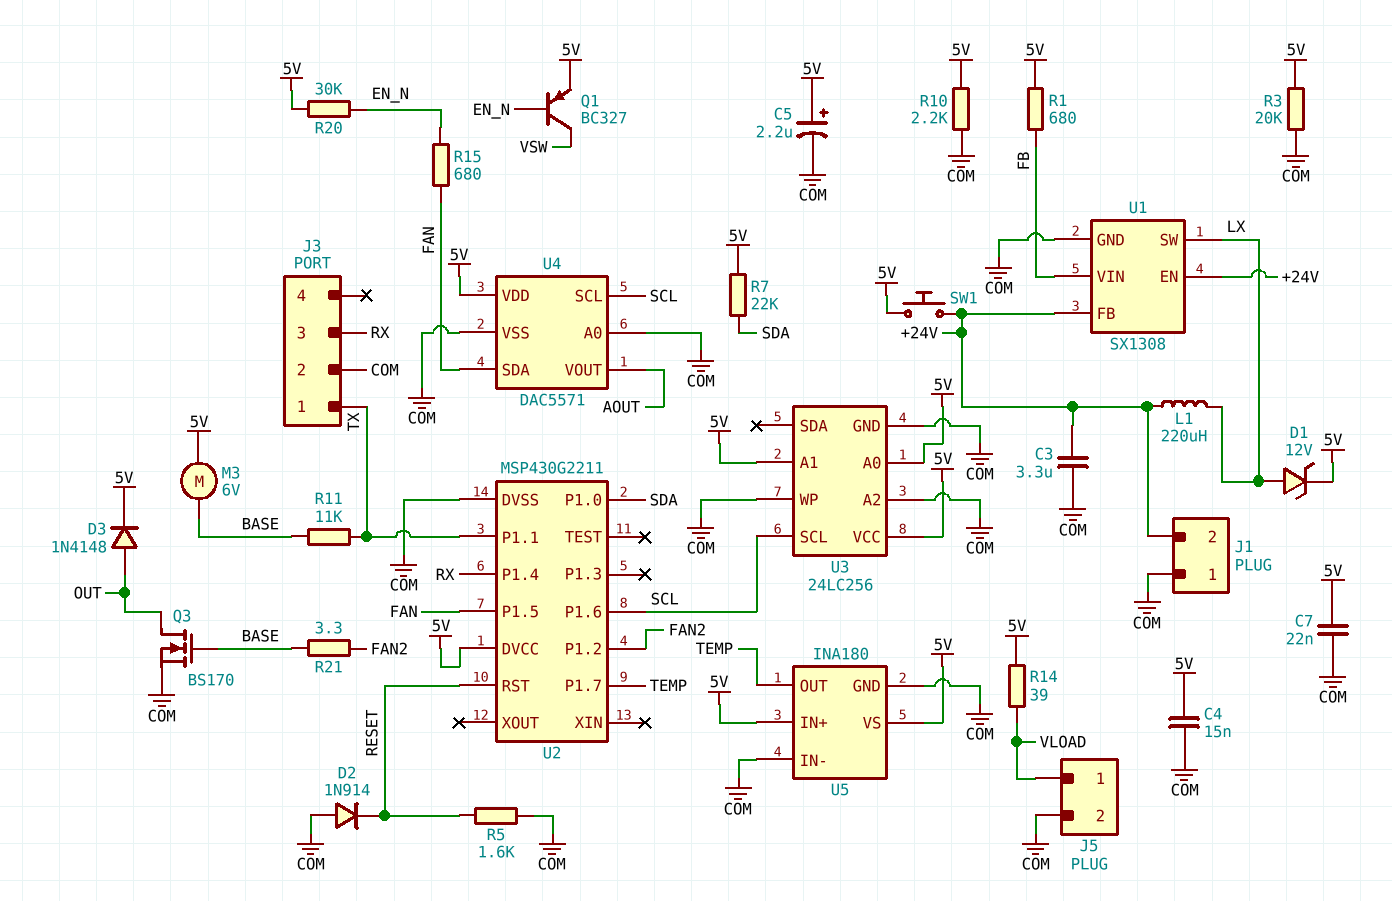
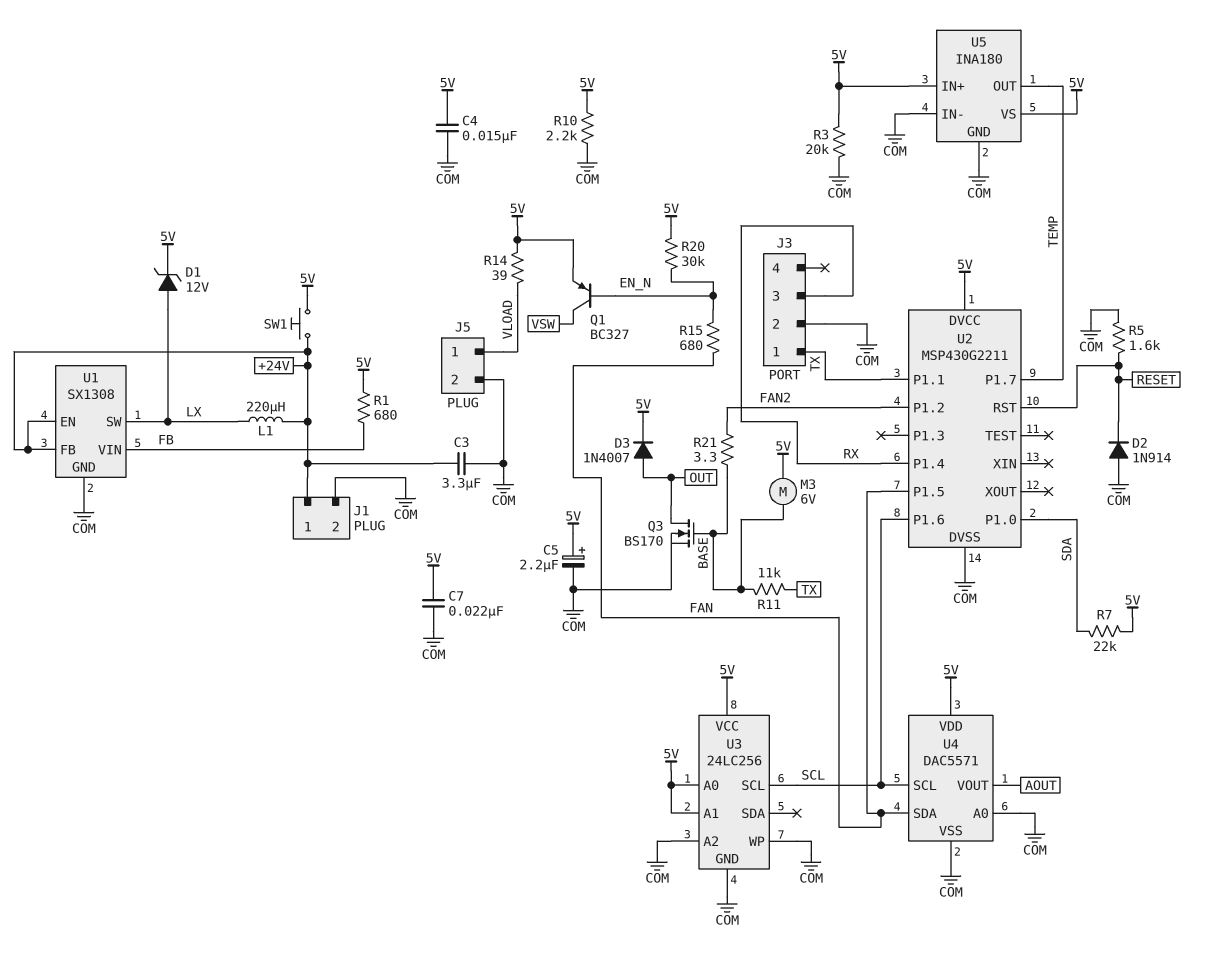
D3: diode 1N4148 (A OUT, K 5V) -> diode 1N4007 (A OUT, K 5V)
J1 pin 1: COM -> +24V
J1 pin 2: +24V -> COM

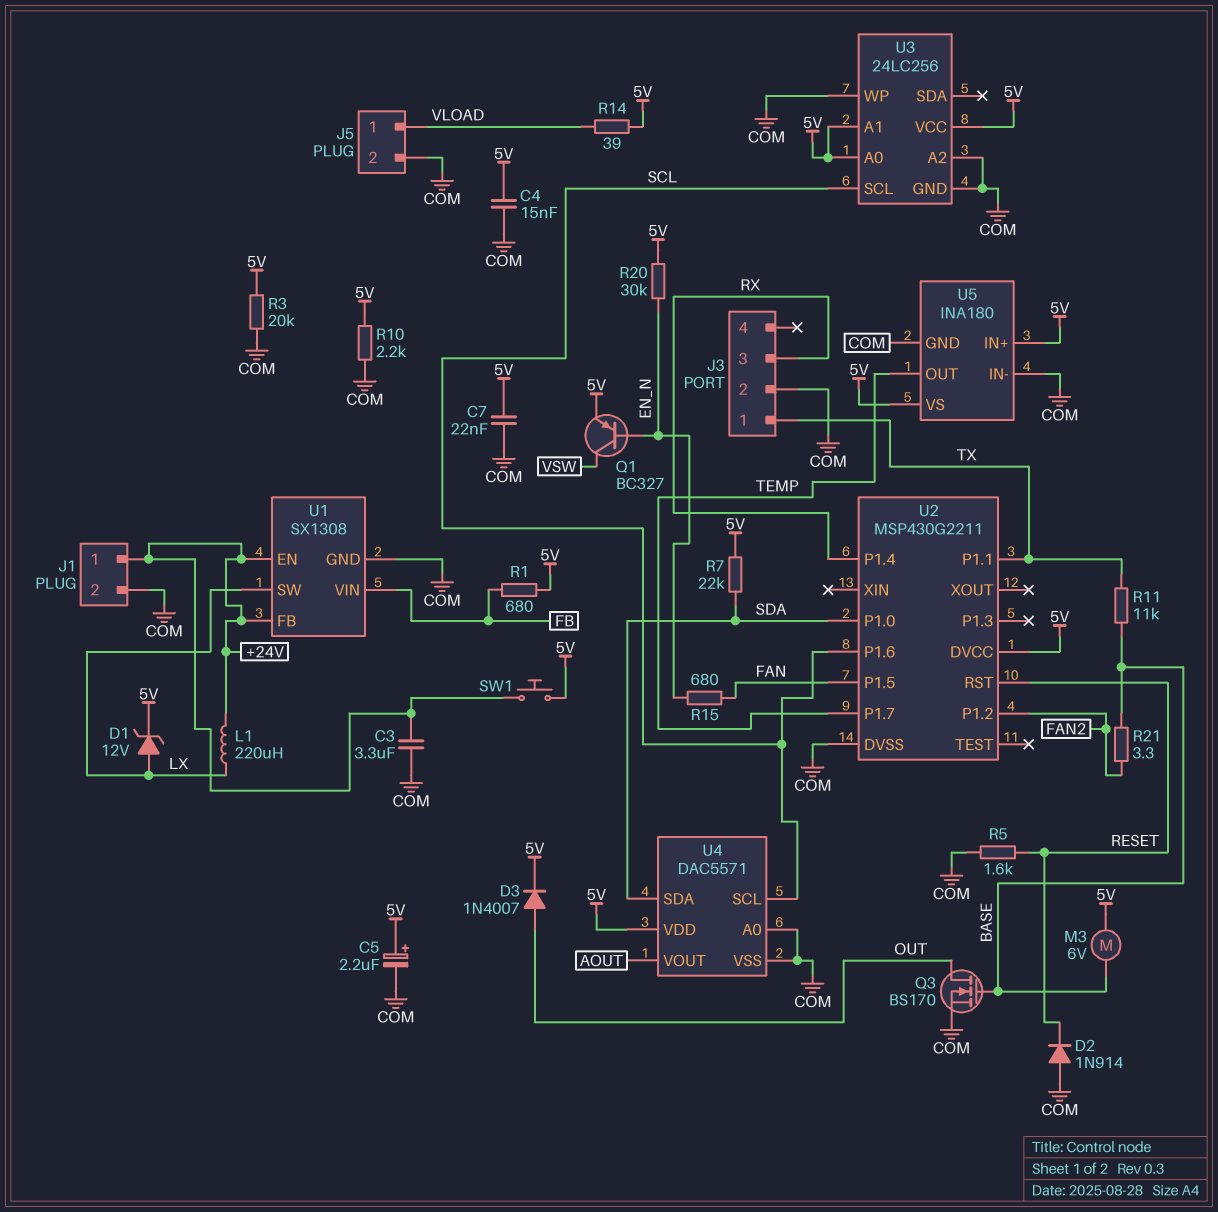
U4 pin SDA: FAN -> SDA

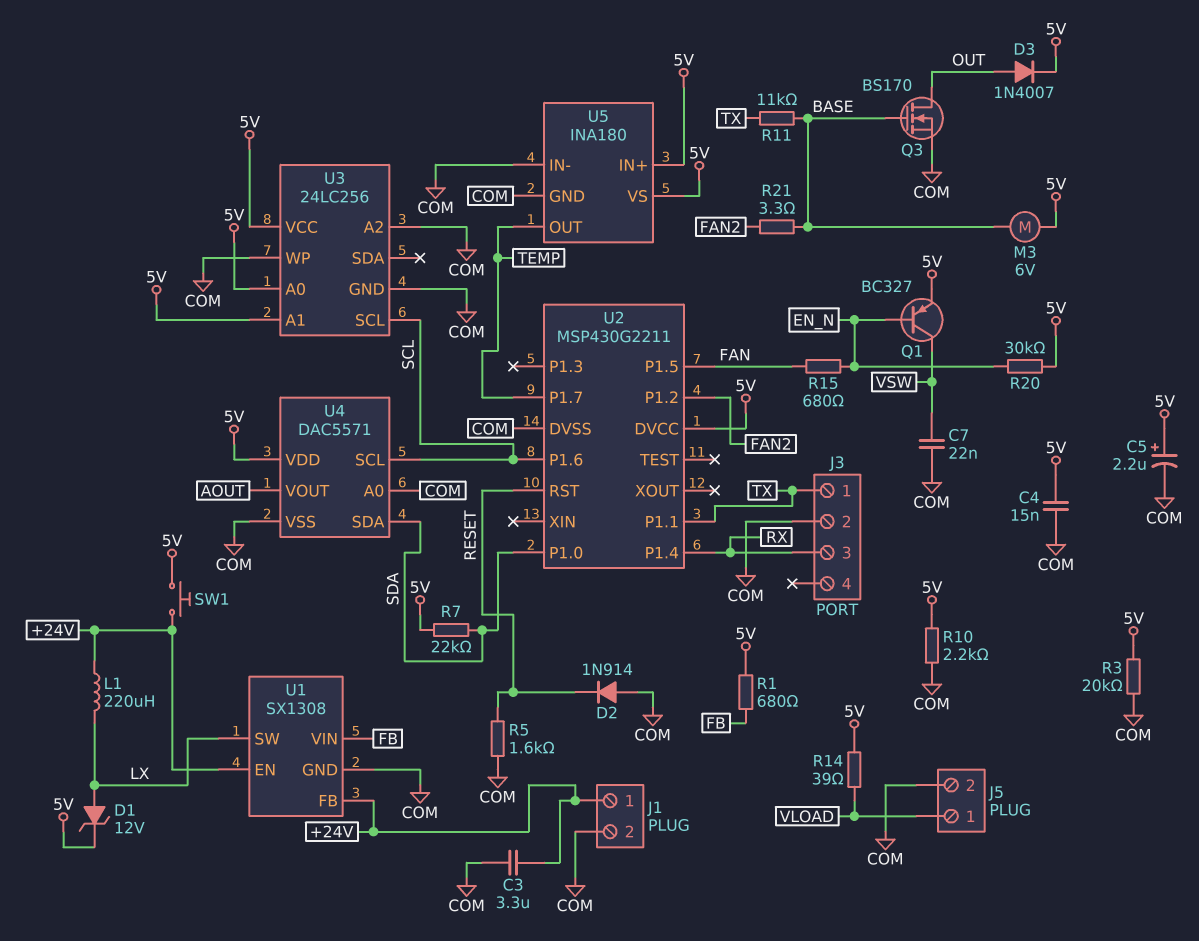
C7: 22nF (5V, COM) -> 22nF (COM, VSW)

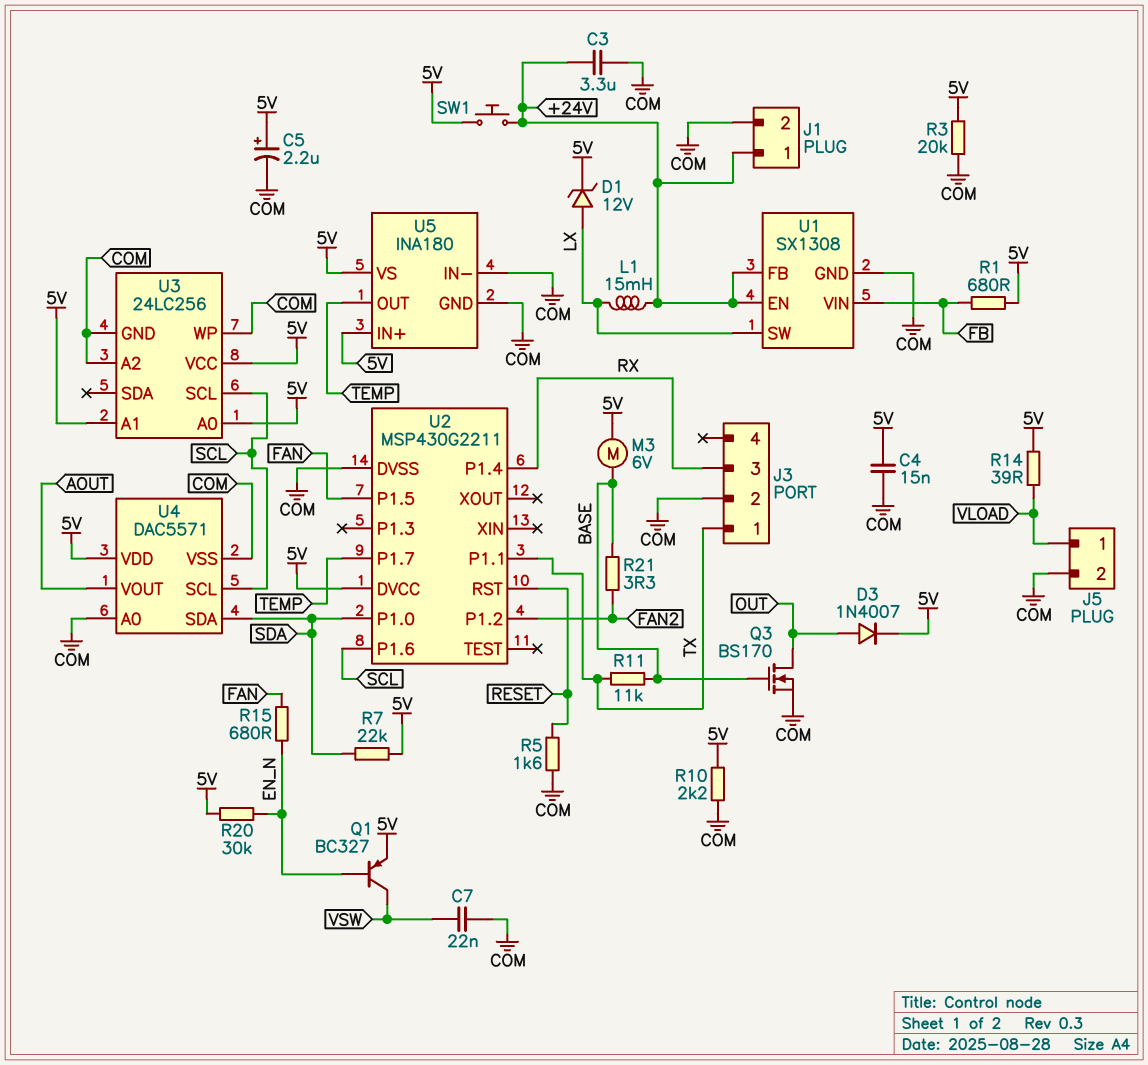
D2: diode 1N914 (A COM, K RESET) -> none
L1: 220uH (+24V, LX) -> 15mH (+24V, LX)

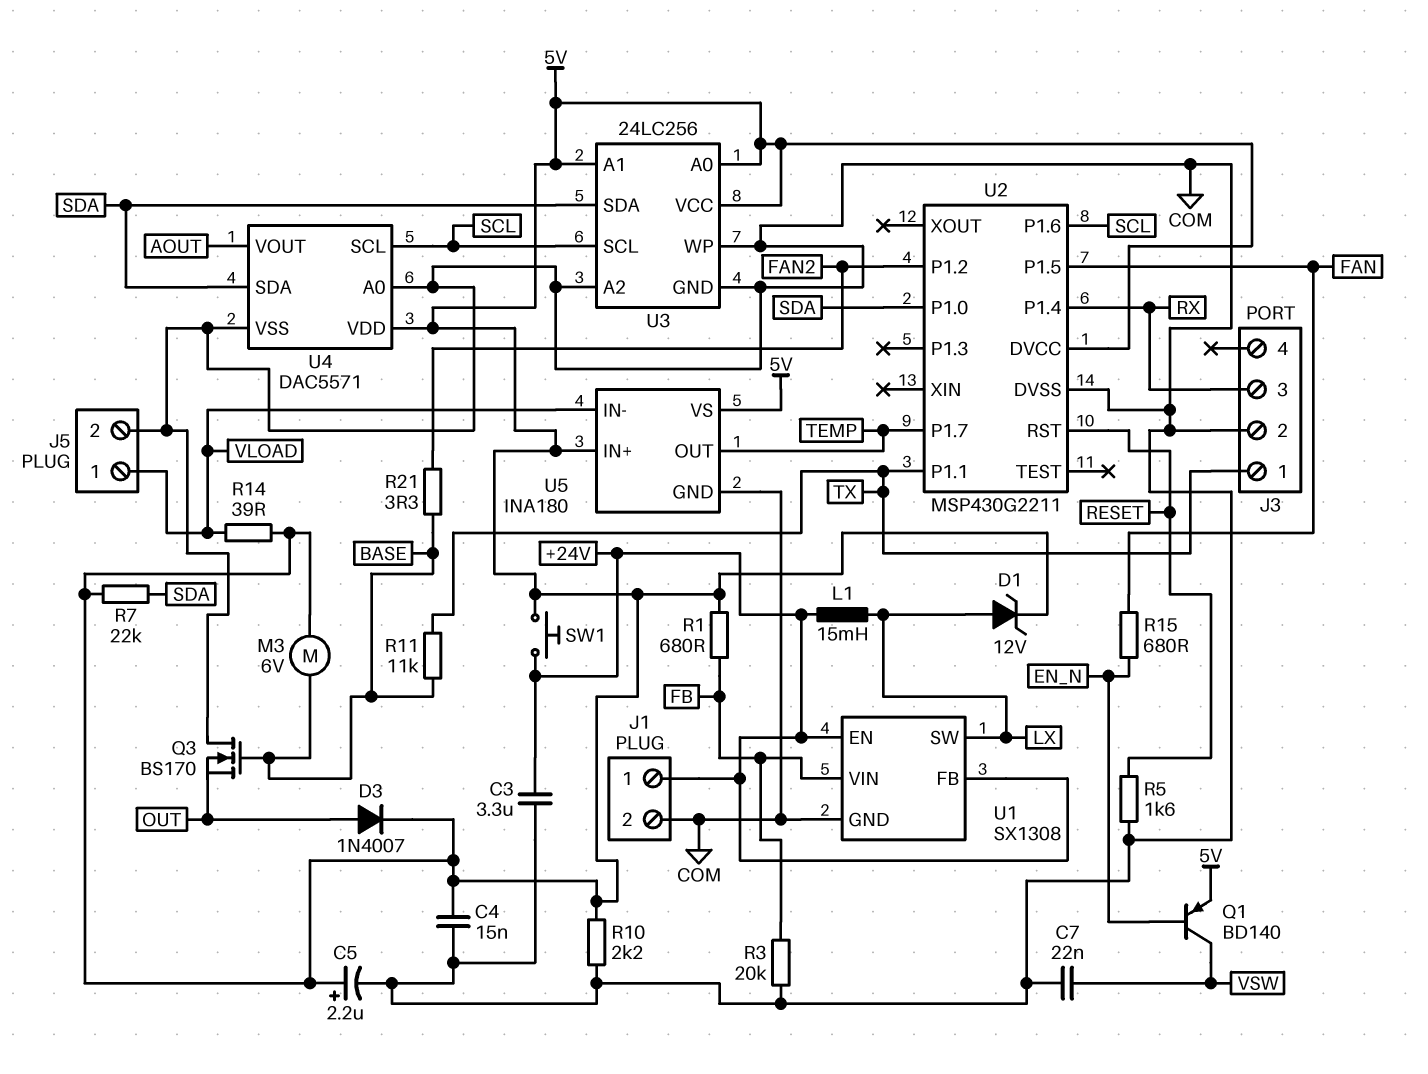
Q1: PNP BC327 (B EN_N, C VSW, E 5V) -> PNP BD140 (B EN_N, C VSW, E 5V)
Q3: NMOS BS170 (G BASE, D OUT, S COM) -> NMOS BS170 (G BASE, D COM, S OUT)
R3: 20k (5V, COM) -> 20k (COM, FB)
R20: 30k (5V, EN_N) -> none
U3 pin SDA: none -> SDA
U5 pin IN-: COM -> VLOAD

